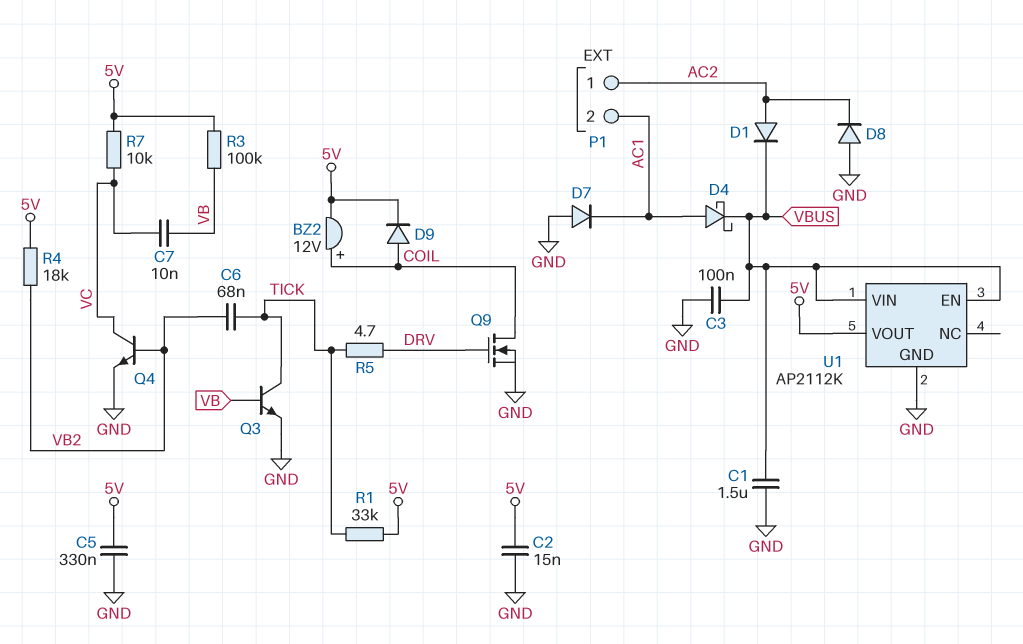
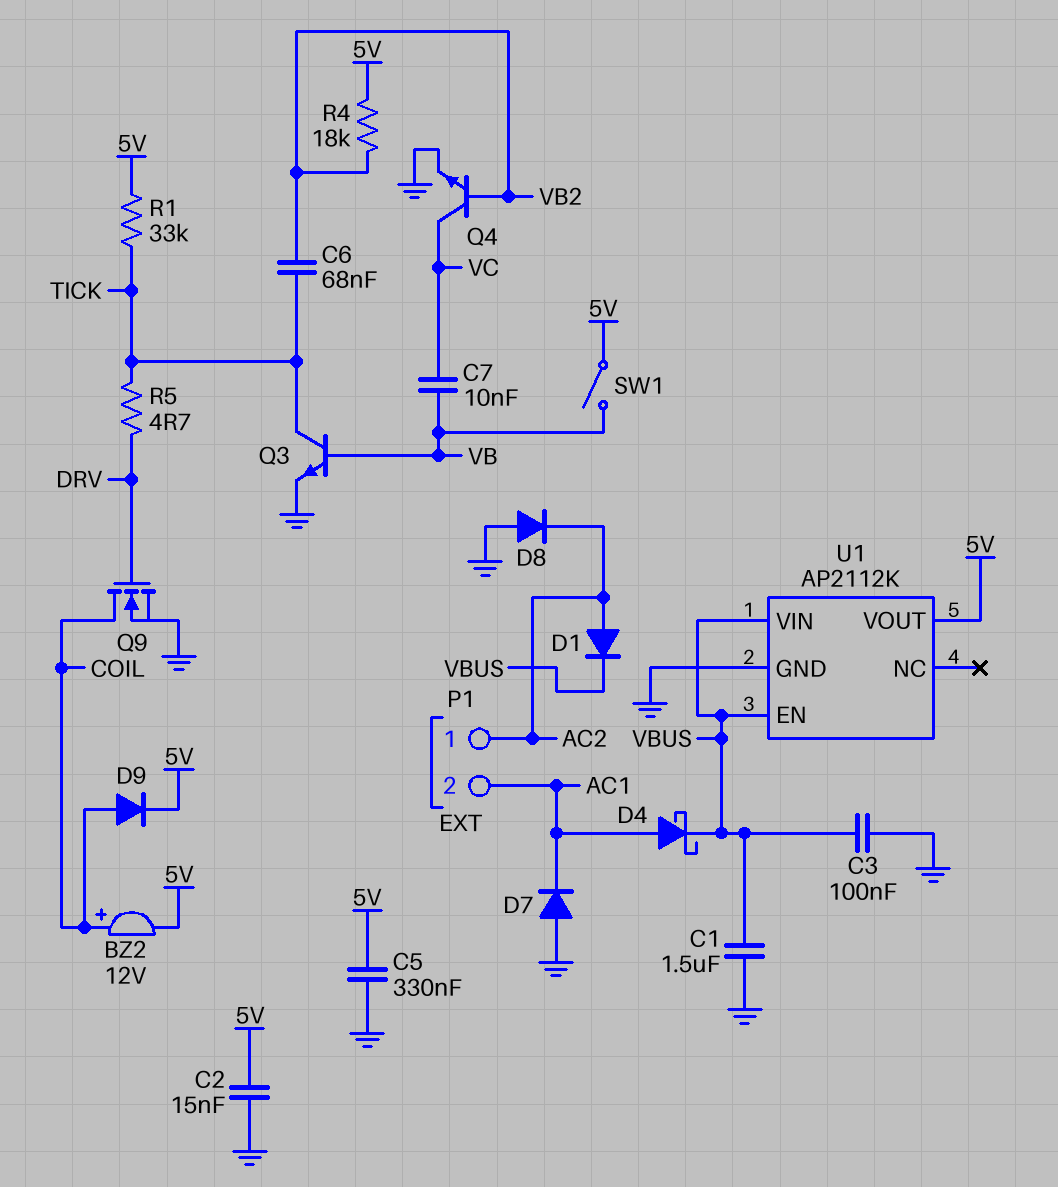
R3: 100k (5V, VB) -> none
R7: 10k (5V, VC) -> none
SW1: none -> switch (5V, VB)

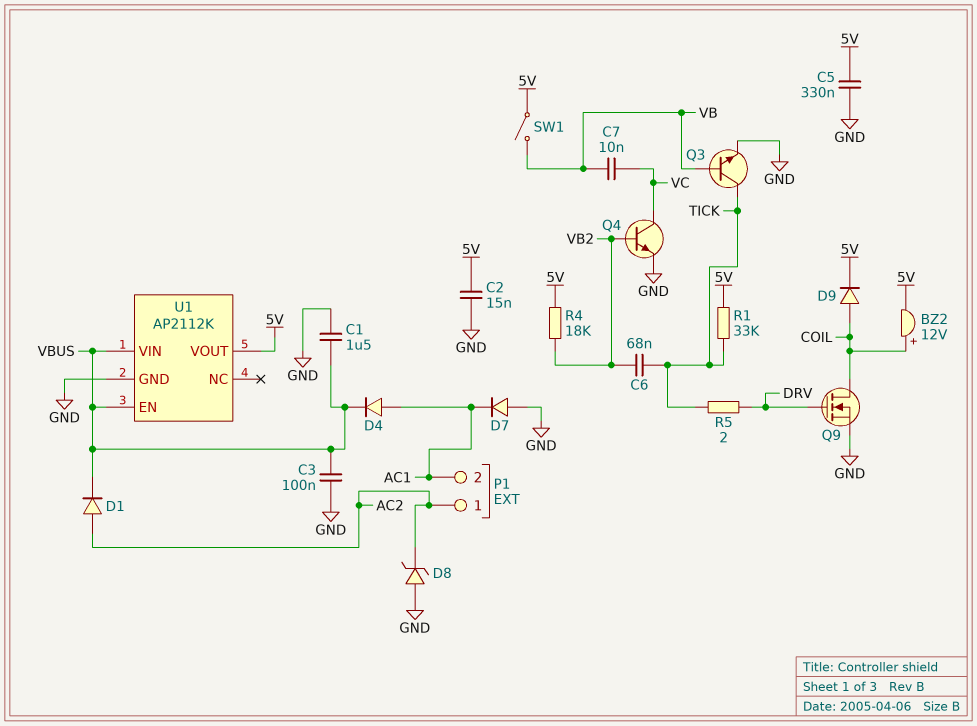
D4: schottky (A AC1, K VBUS) -> diode (A AC1, K VBUS)
D8: diode (A GND, K AC2) -> zener (A GND, K AC2)
R5: 4.7 (DRV, TICK) -> 2 (DRV, TICK)

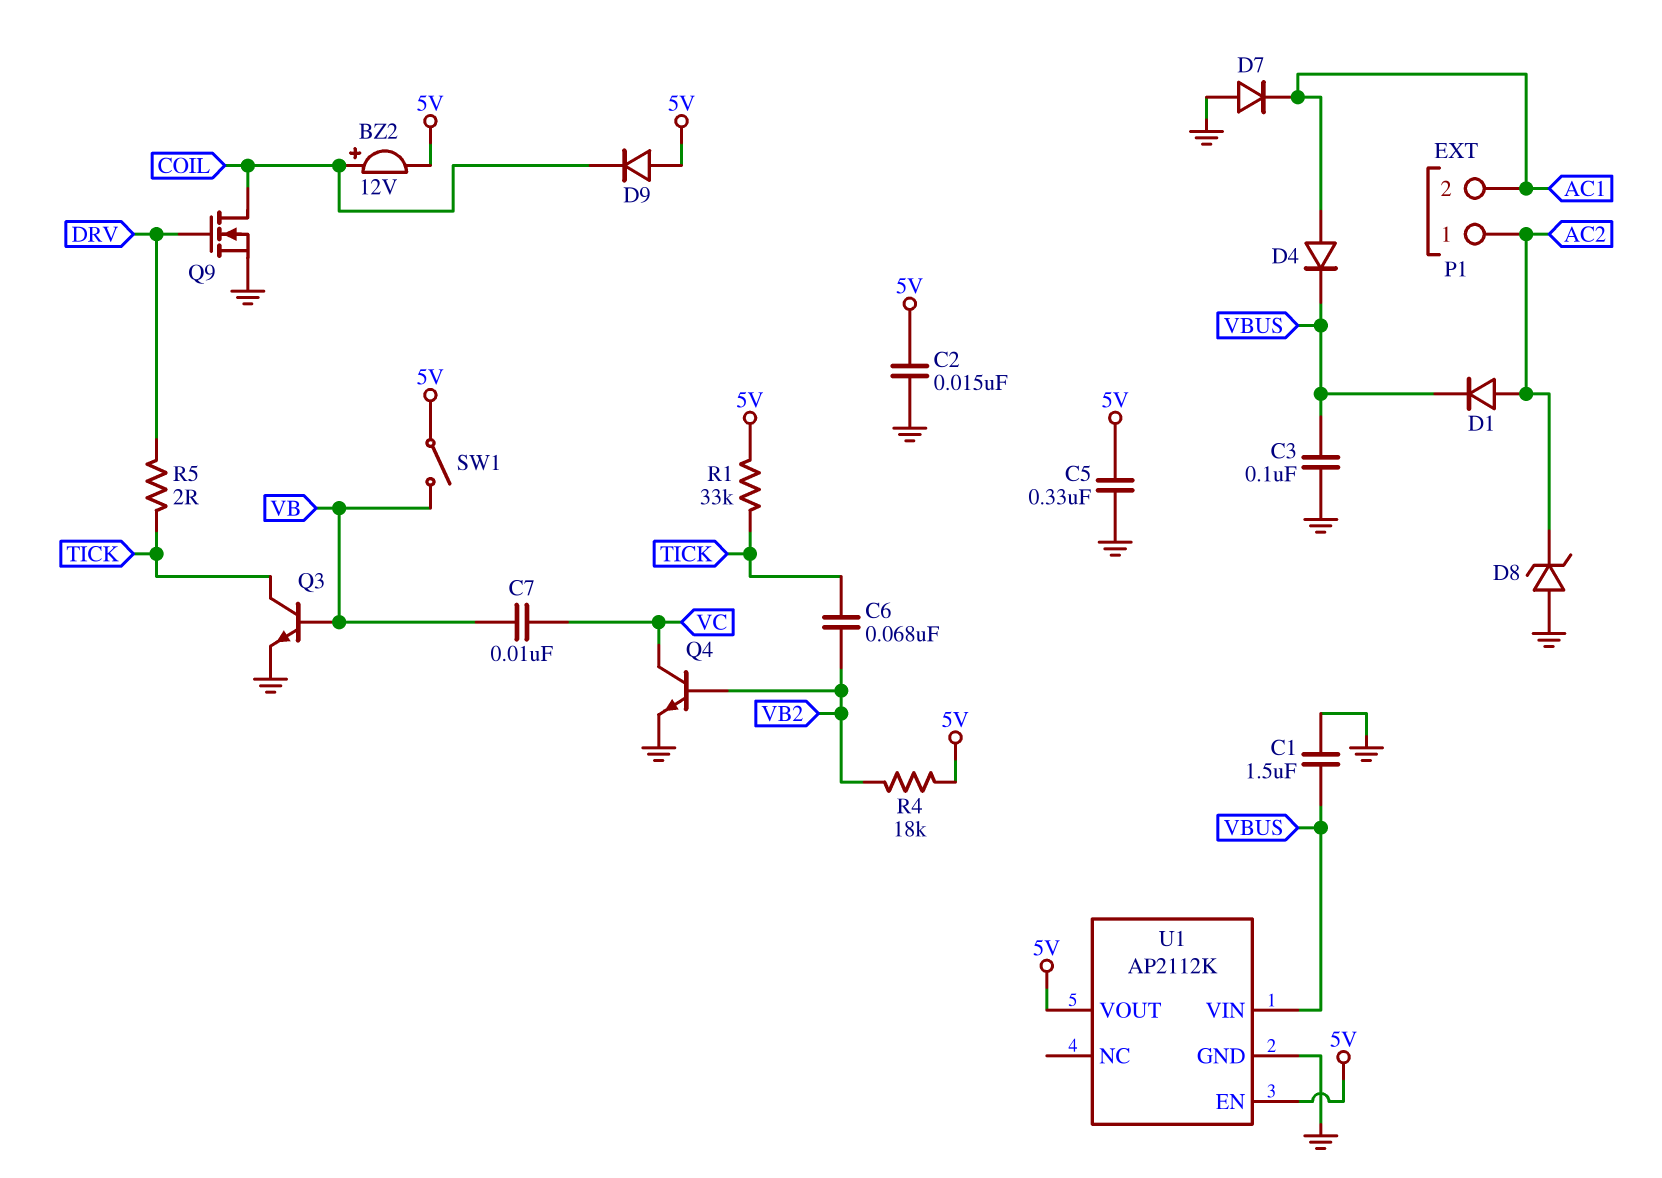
D9: diode (A COIL, K 5V) -> diode (A 5V, K COIL)
U1 pin EN: VBUS -> 5V

